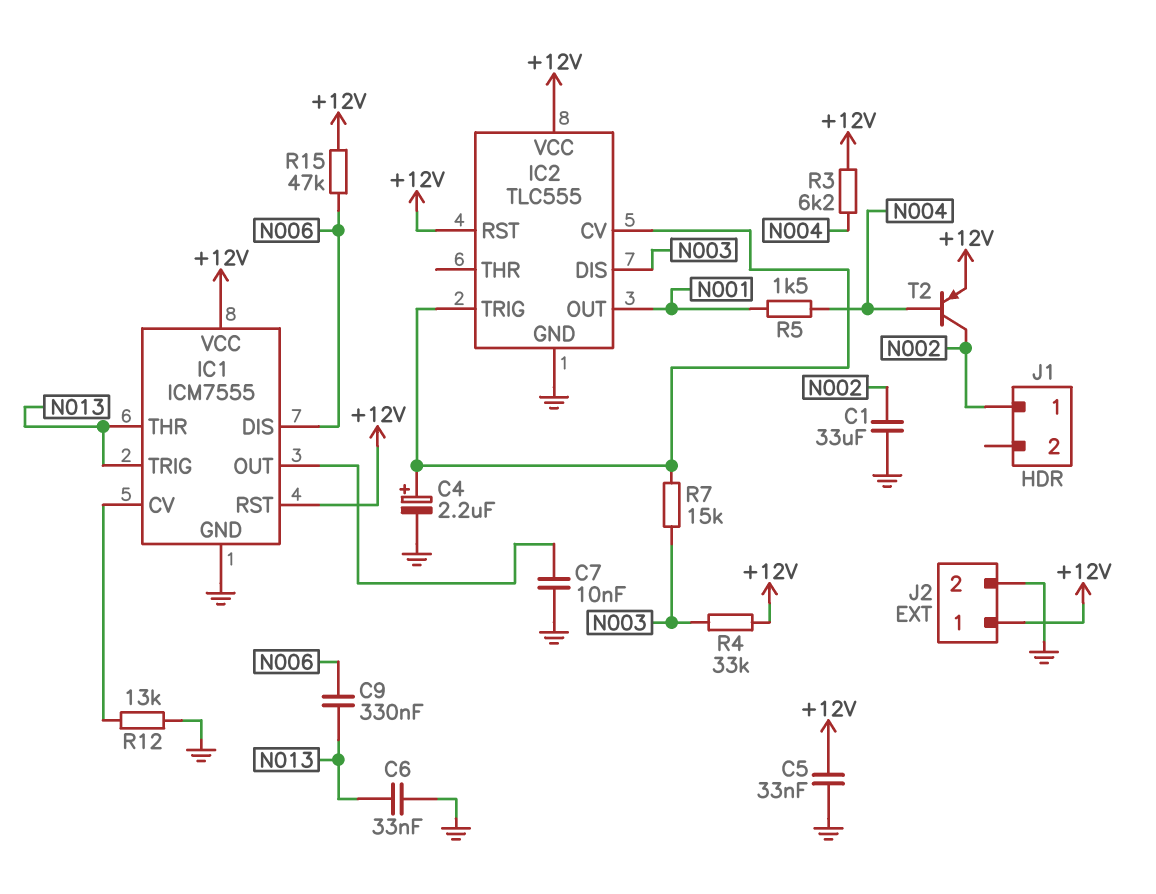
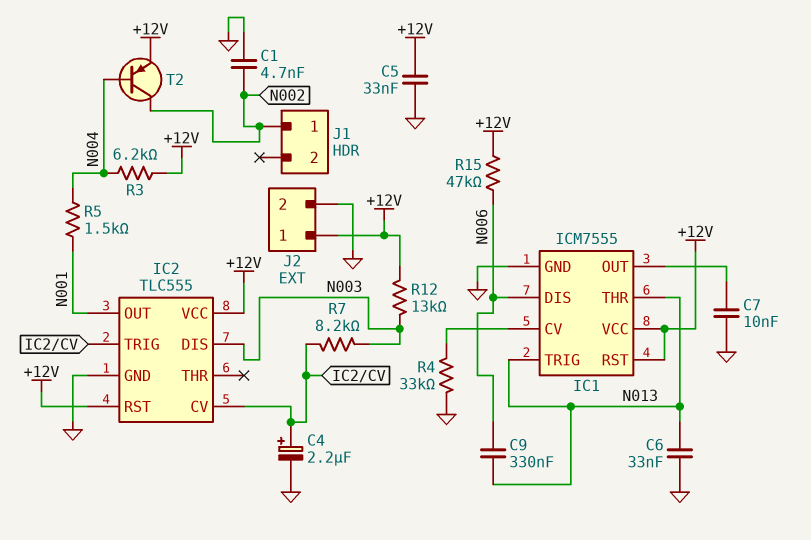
C1: 33uF (GND, N002) -> 4.7nF (GND, N002)
R4: 33k (+12V, N003) -> 33k (GND, IC1/CV)
R7: 15k (IC2/CV, N003) -> 8.2k (IC2/CV, N003)
R12: 13k (GND, IC1/CV) -> 13k (+12V, N003)

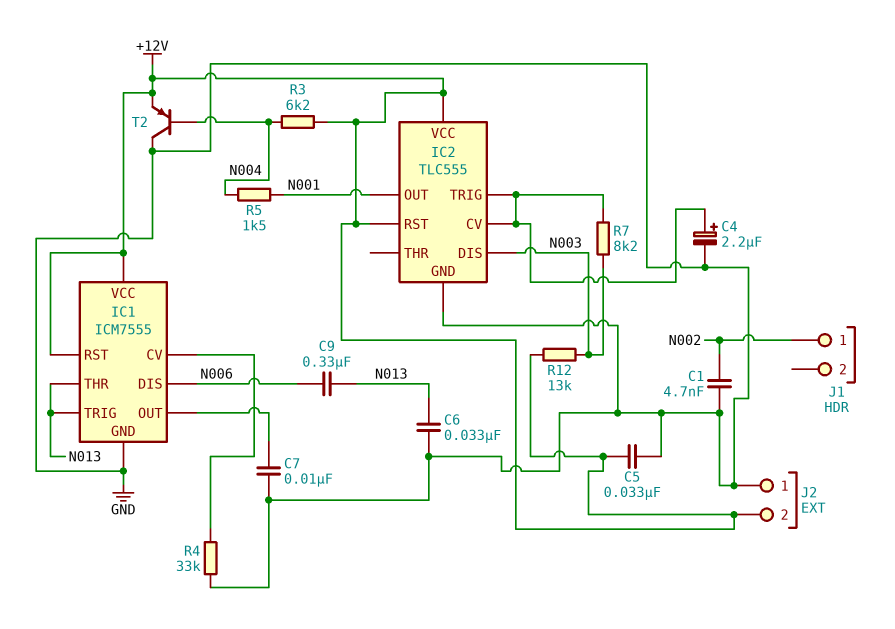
J2 pin 1: +12V -> GND
J2 pin 2: GND -> +12V
R15: 47k (+12V, N006) -> none
T2: PNP (B N004, C N002, E +12V) -> PNP (B N004, C GND, E +12V)

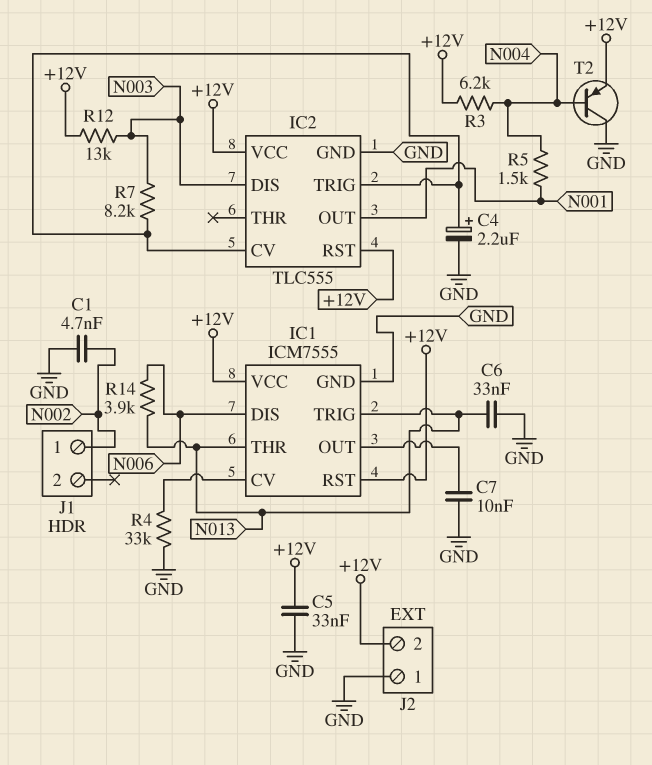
C9: 330nF (N006, N013) -> none
R14: none -> 3.9k (N006, N013)

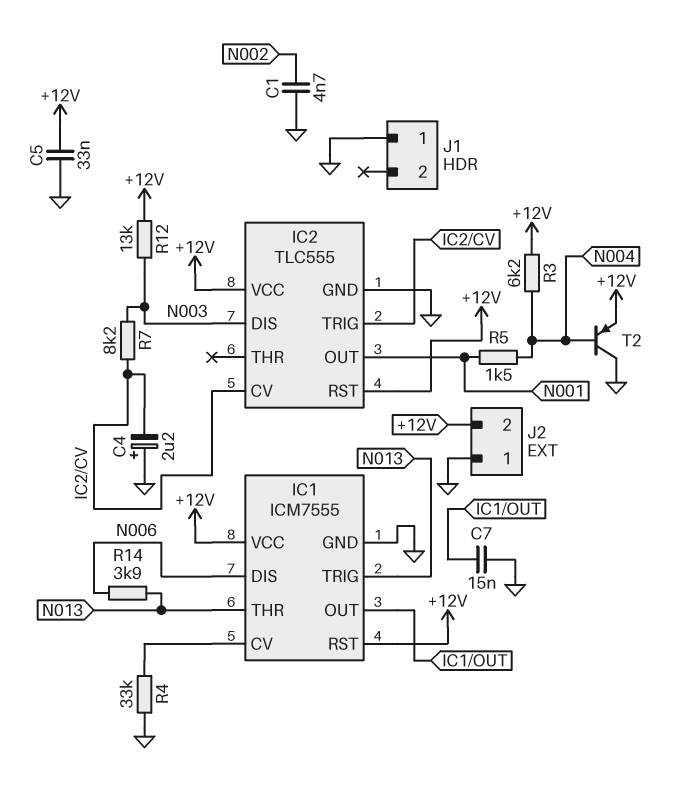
C4: 2.2uF (plus IC2/CV, minus GND) -> 2.2uF (plus GND, minus IC2/CV)
C6: 33nF (GND, N013) -> none
C7: 10nF (GND, IC1/OUT) -> 15nF (GND, IC1/OUT)
J1 pin 1: N002 -> GND

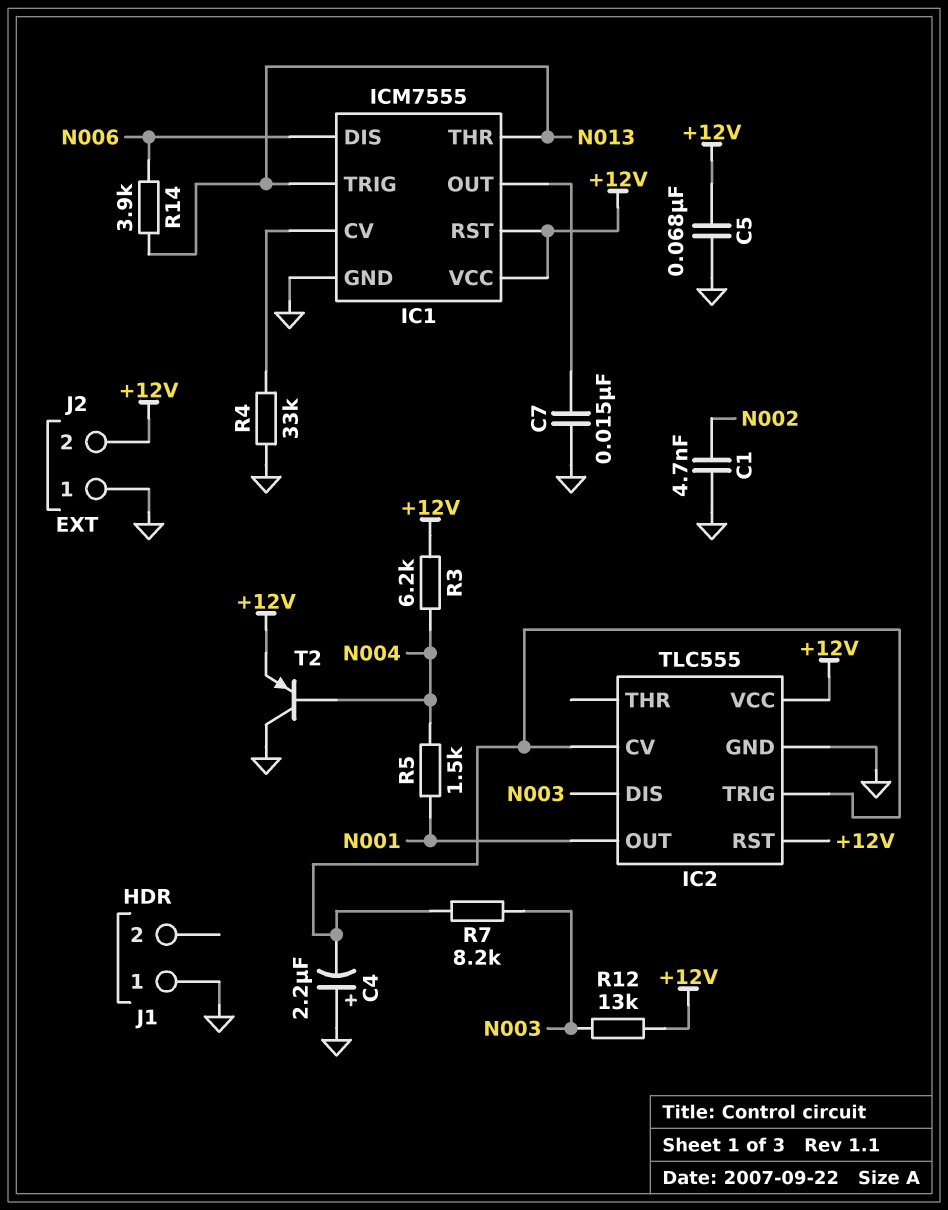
C5: 33nF (+12V, GND) -> 68nF (+12V, GND)

